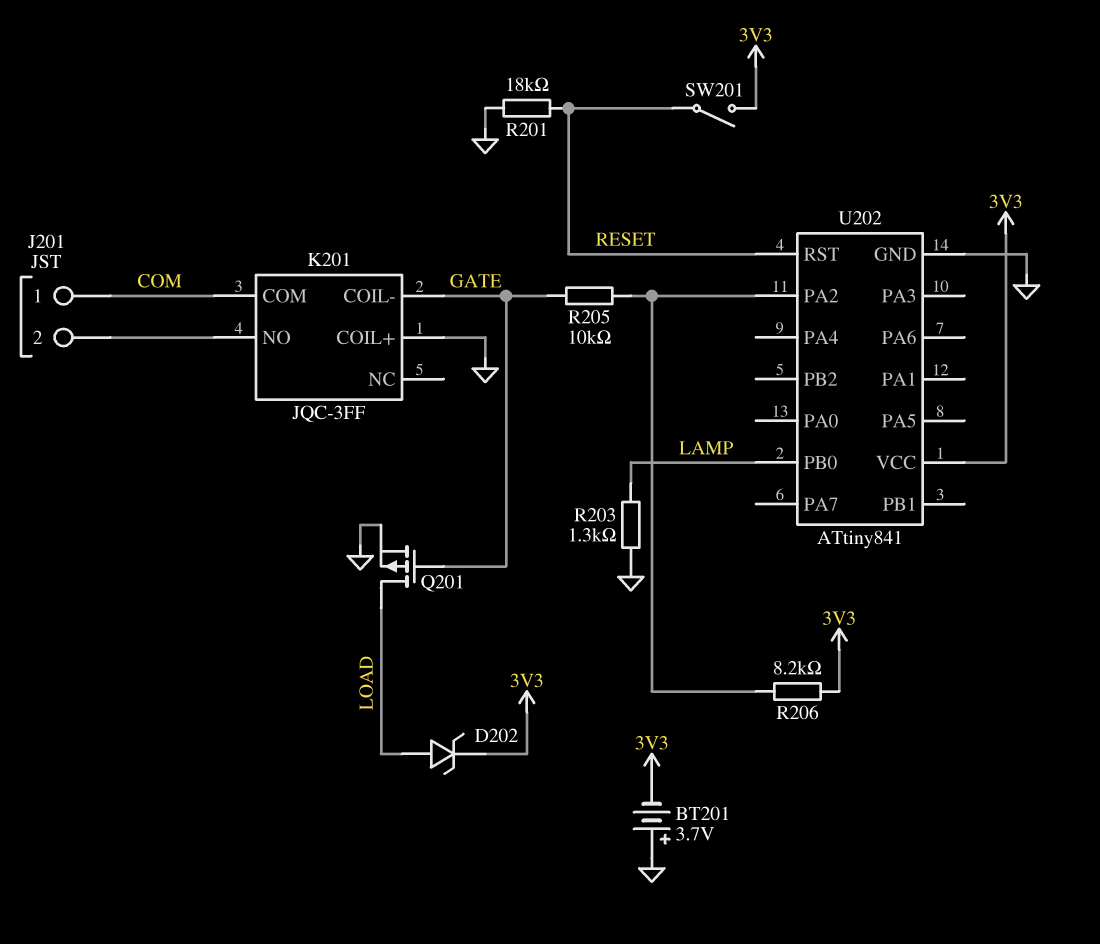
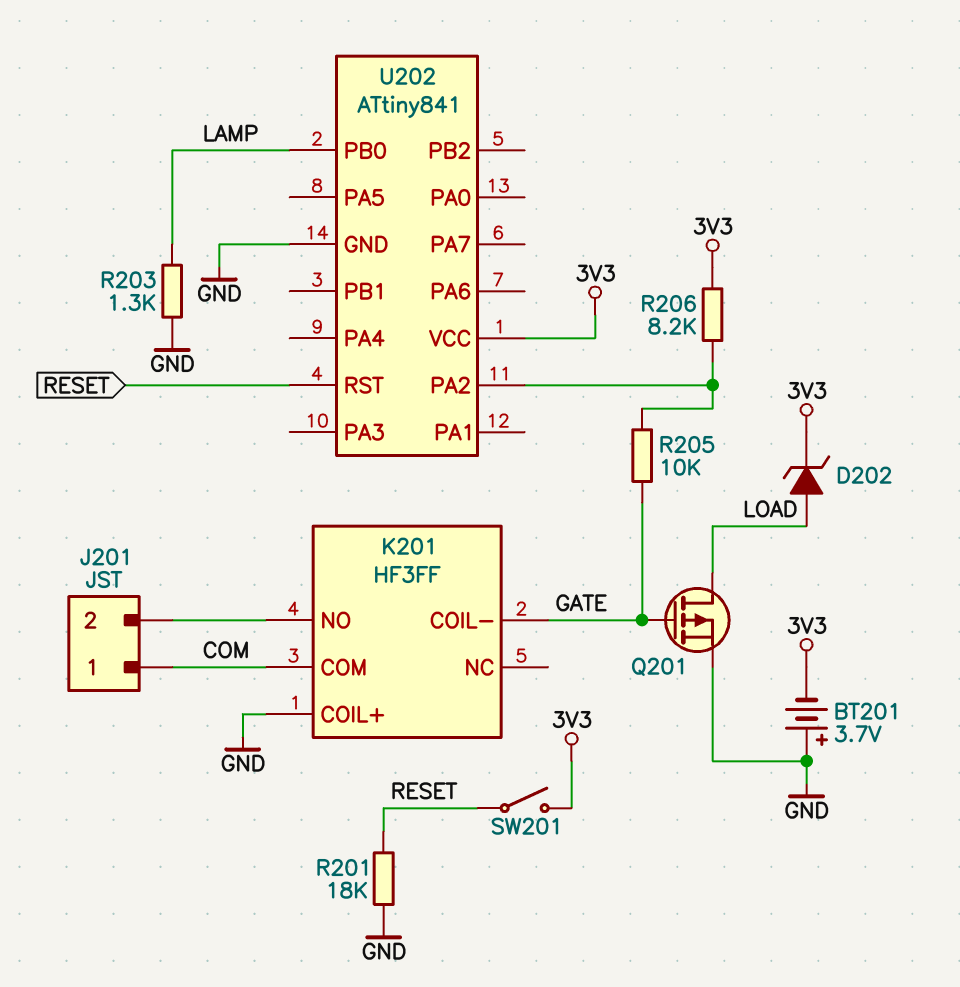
K201: JQC-3FF -> HF3FF

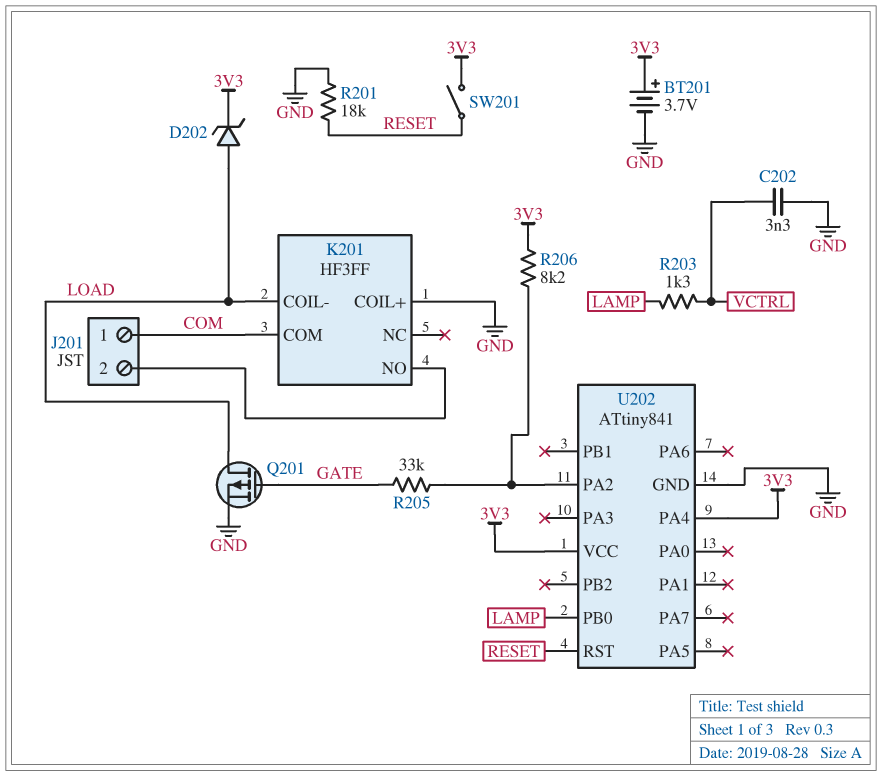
BT201: 3.7V (plus GND, minus 3V3) -> 3.7V (plus 3V3, minus GND)
C202: none -> 3.3nF (GND, VCTRL)
K201 pin COIL-: GATE -> LOAD
R203: 1.3k (GND, LAMP) -> 1.3k (LAMP, VCTRL)
R205: 10k (GATE, U202/PA2) -> 33k (GATE, U202/PA2)
U202 pin PA4: none -> 3V3

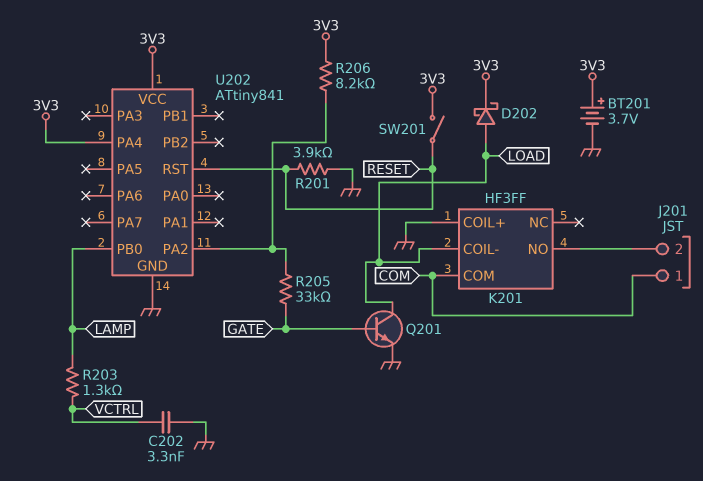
D202: zener (A LOAD, K 3V3) -> schottky (A LOAD, K 3V3)
Q201: PMOS (G GATE, D LOAD, S GND) -> NPN (B GATE, C LOAD, E GND)
R201: 18k (GND, RESET) -> 3.9k (GND, RESET)

